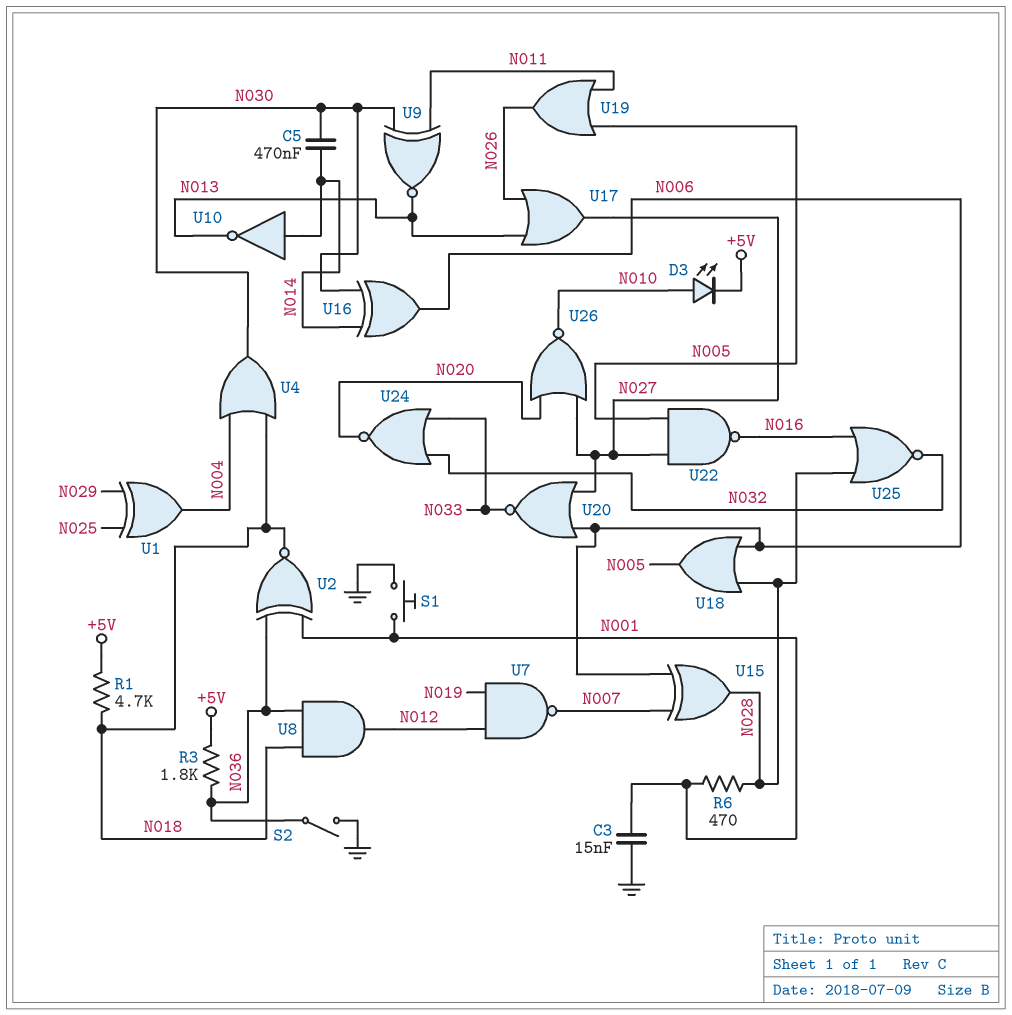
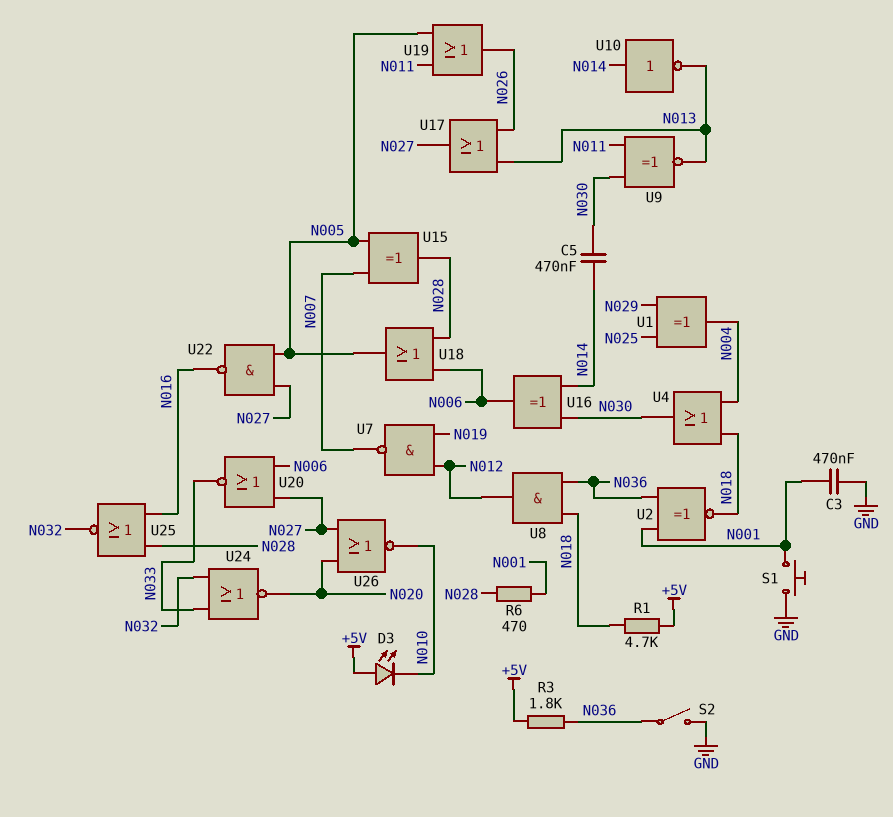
C3: 15nF (GND, N001) -> 470nF (GND, N001)
D3: LED (A N010, K +5V) -> LED (A +5V, K N010)
U15: XOR (in N006, in N007, out N028) -> XOR (in N005, in N007, out N028)

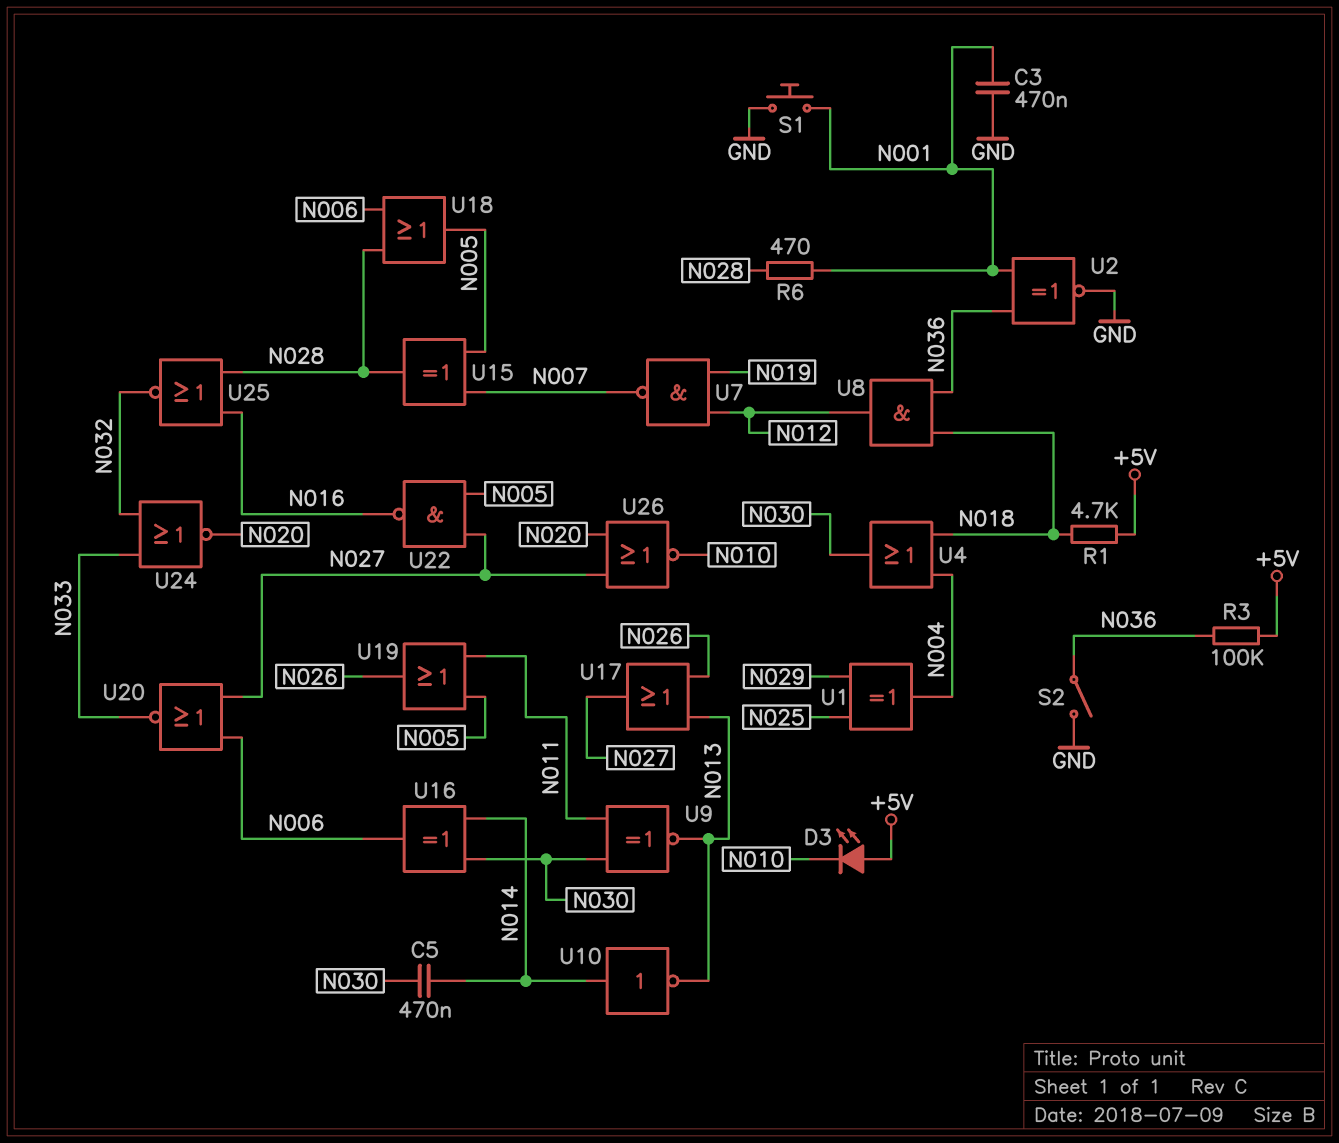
R3: 1.8k (+5V, N036) -> 100k (+5V, N036)
U2: XNOR (in N001, in N036, out N018) -> XNOR (in N001, in N036, out GND)

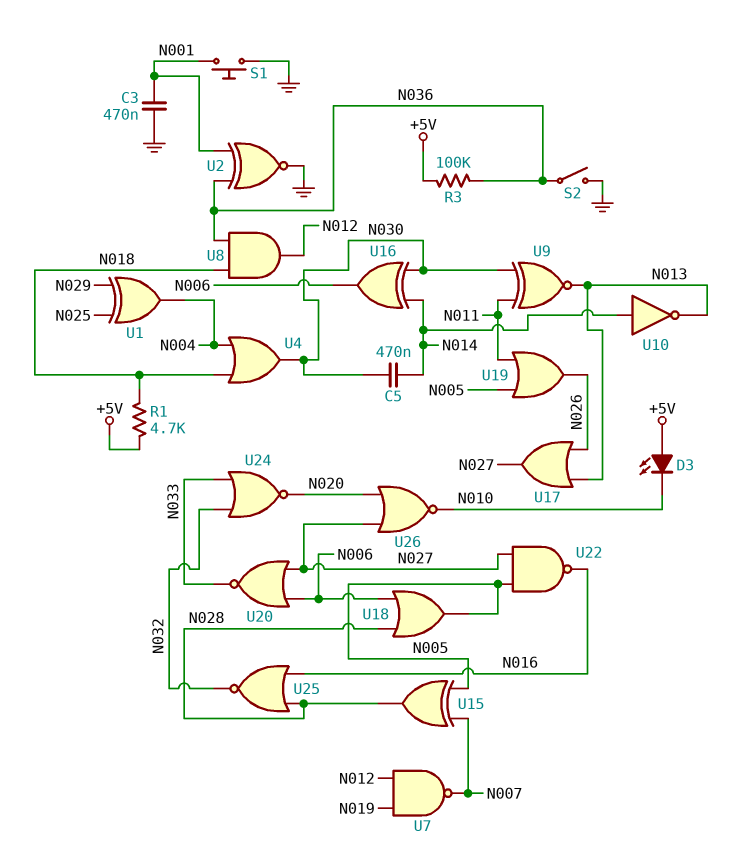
R6: 470 (N001, N028) -> none

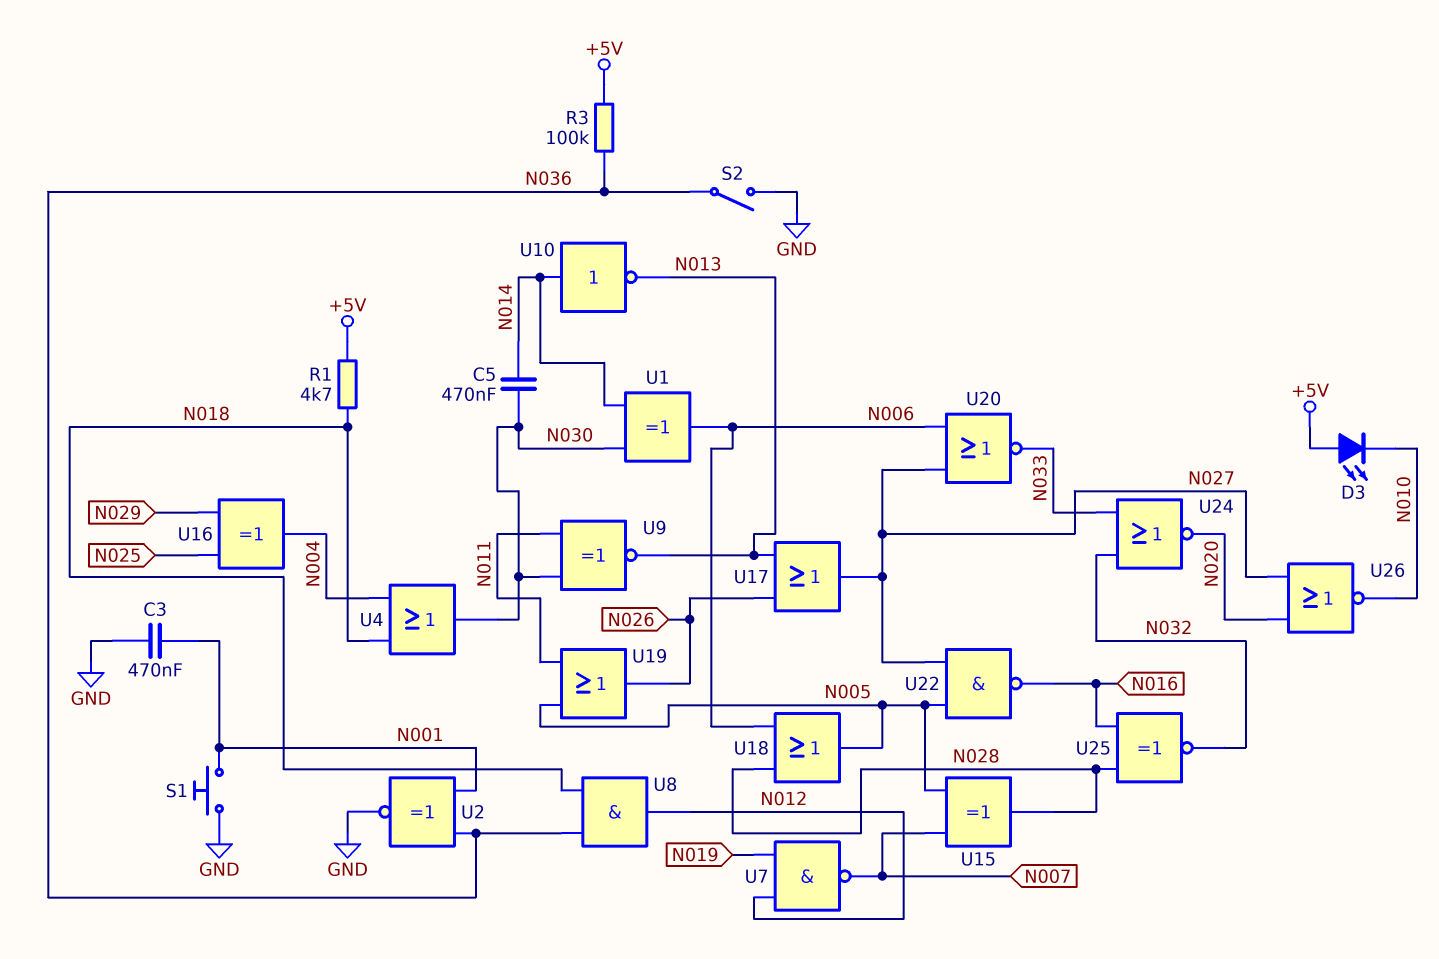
U1: XOR (in N025, in N029, out N004) -> XOR (in N014, in N030, out N006)
U16: XOR (in N014, in N030, out N006) -> XOR (in N025, in N029, out N004)
U25: NOR (in N016, in N028, out N032) -> XNOR (in N016, in N028, out N032)

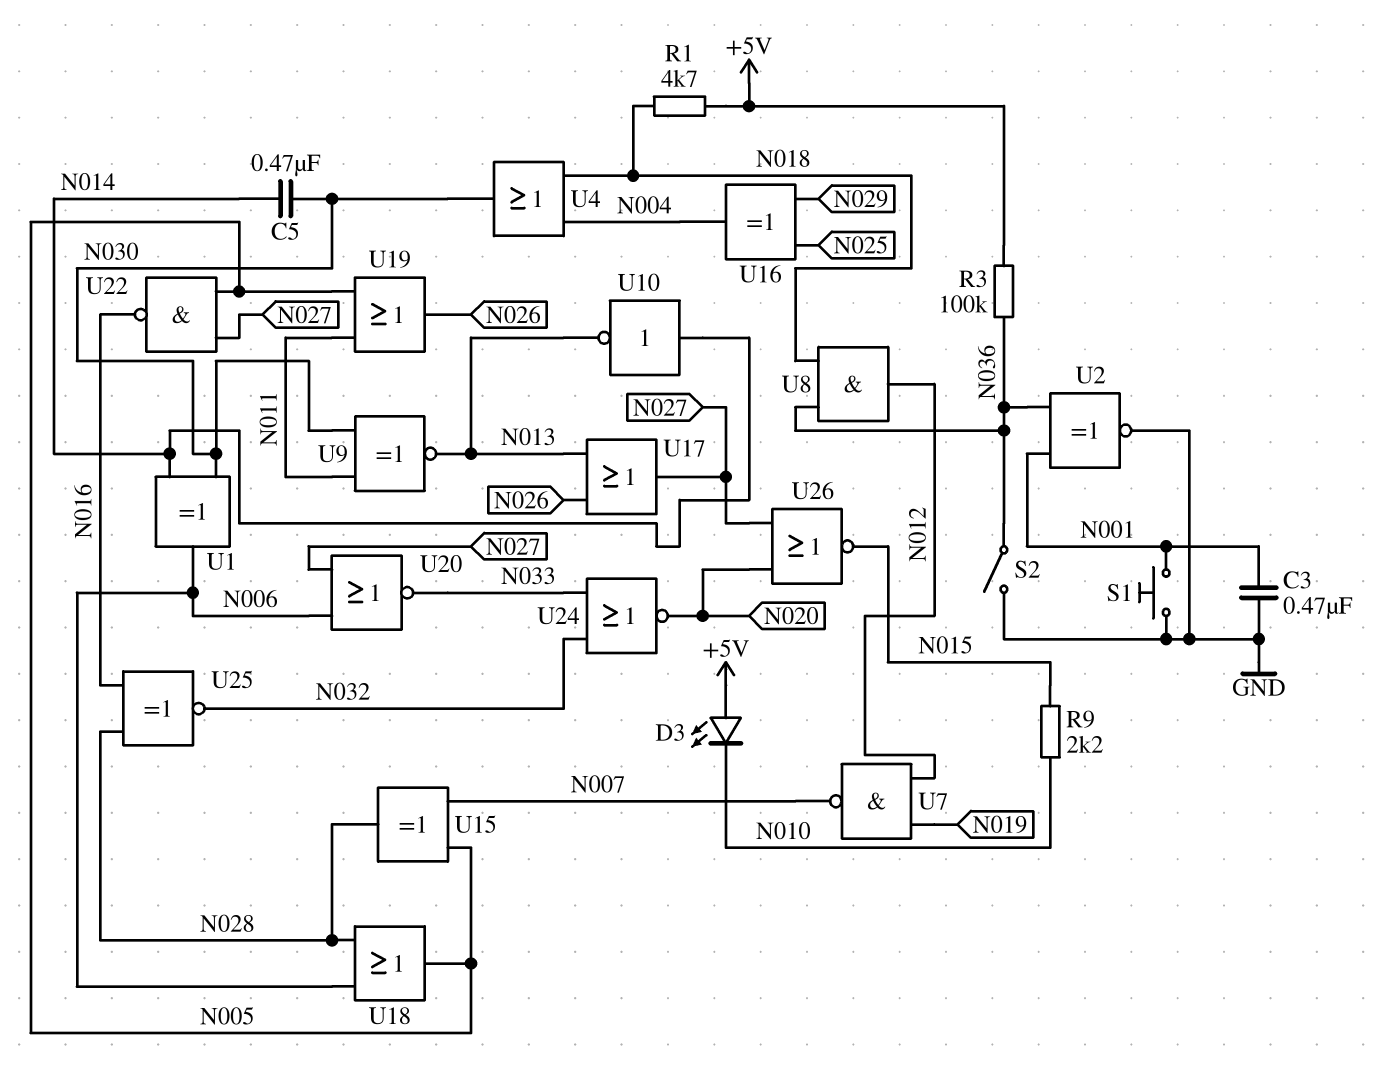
R9: none -> 2.2k (N010, N015)
U26: NOR (in N020, in N027, out N010) -> NOR (in N020, in N027, out N015)

